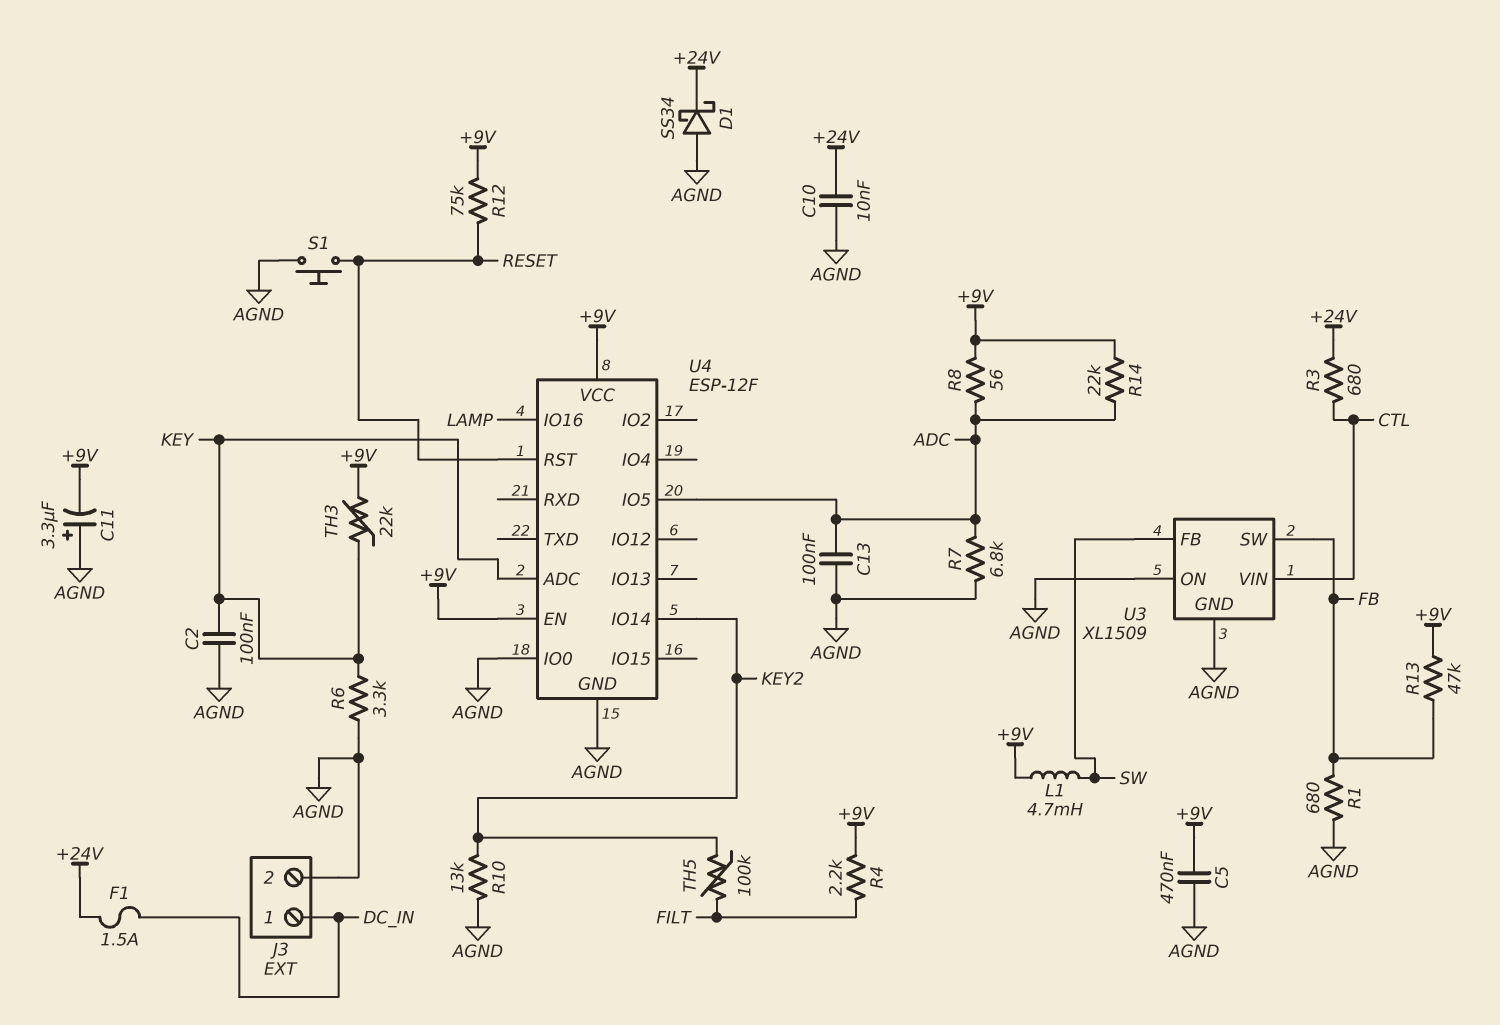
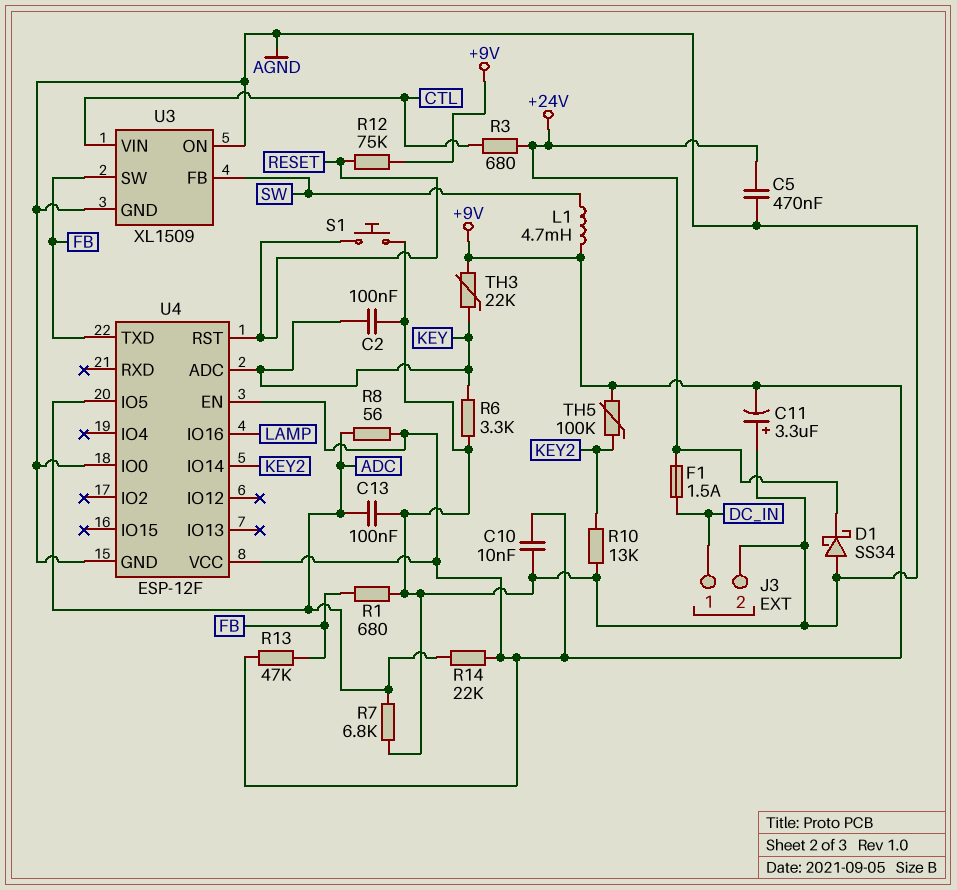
C5: 470nF (+9V, AGND) -> 470nF (+24V, AGND)
C10: 10nF (+24V, AGND) -> 10nF (+9V, AGND)
R4: 2.2k (+9V, FILT) -> none
TH5: 100k (FILT, KEY2) -> 100k (+9V, KEY2)
U4 pin TXD: none -> FB

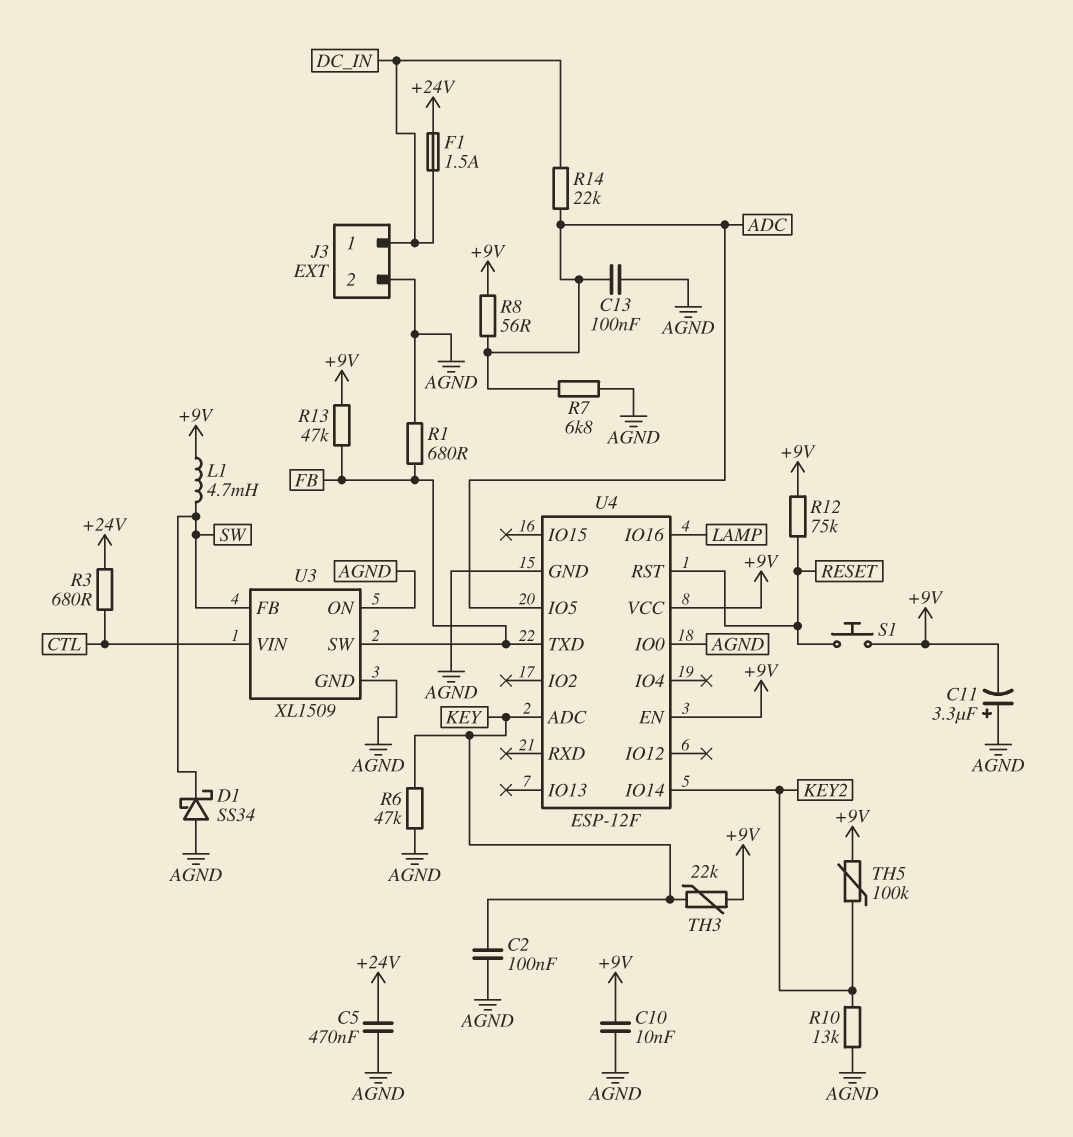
D1: schottky SS34 (A AGND, K +24V) -> schottky SS34 (A AGND, K SW)
R6: 3.3k (AGND, KEY) -> 47k (AGND, KEY)
R14: 22k (+9V, ADC) -> 22k (ADC, DC_IN)
S1: button (AGND, RESET) -> button (+9V, RESET)

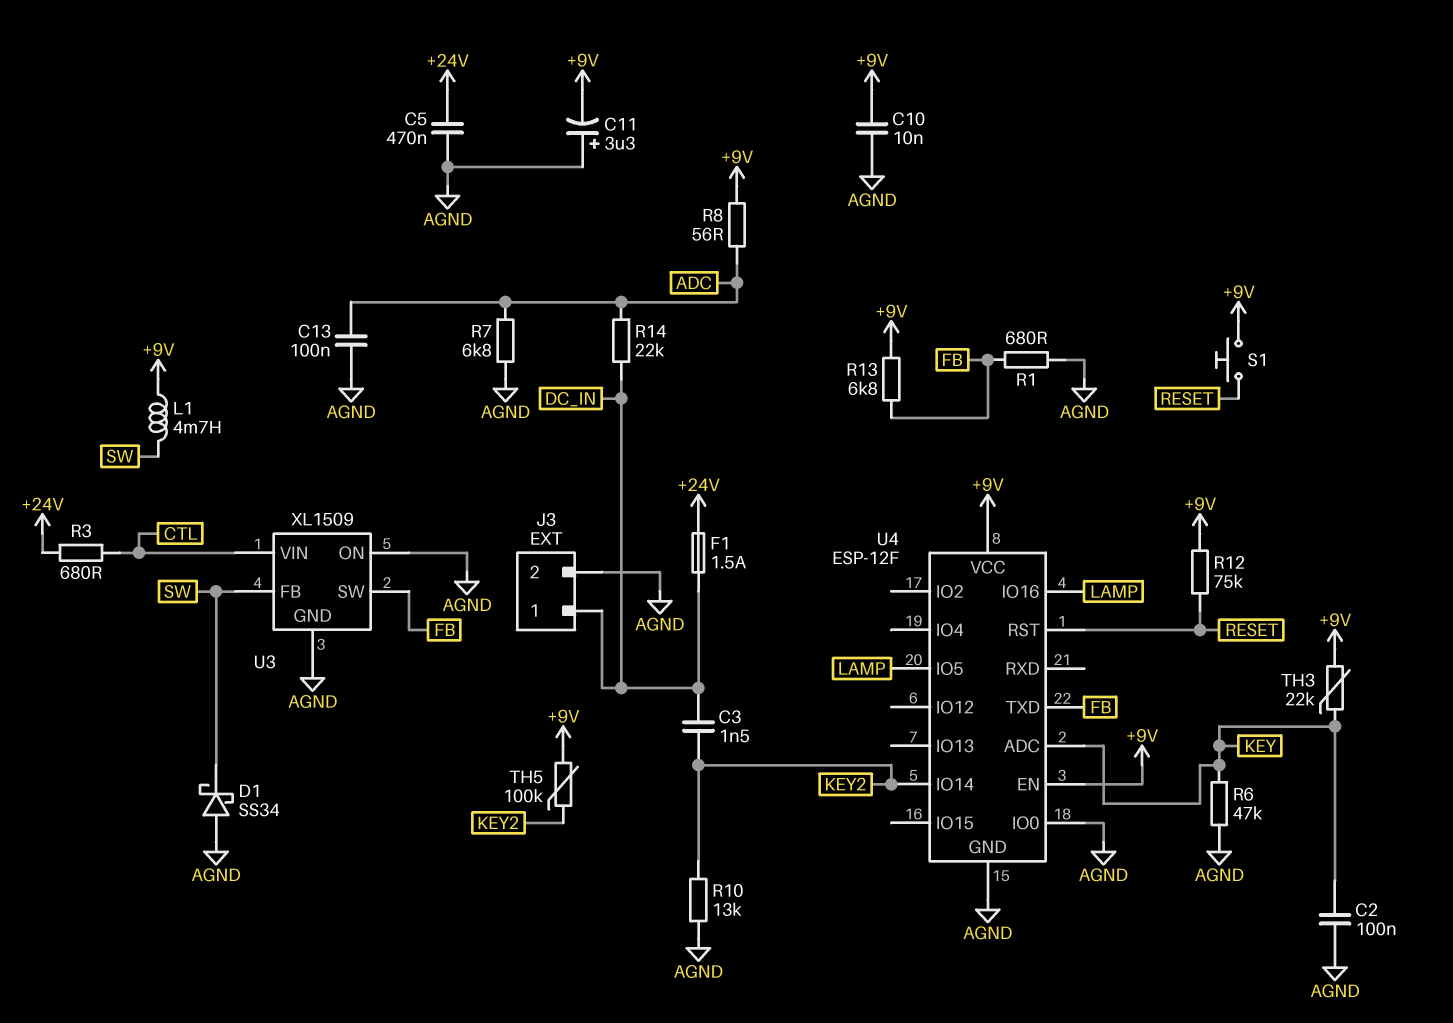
C3: none -> 1.5nF (DC_IN, KEY2)
R13: 47k (+9V, FB) -> 6.8k (+9V, FB)
U4 pin IO5: ADC -> LAMP

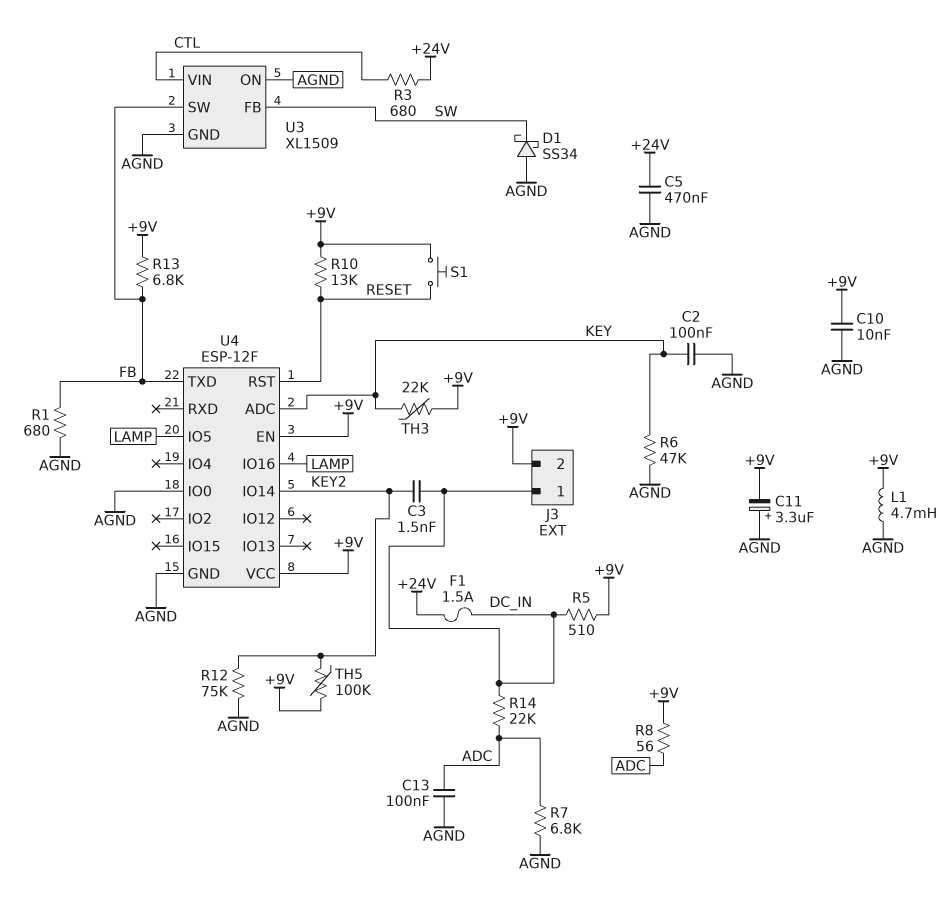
J3 pin 2: AGND -> +9V
L1: 4.7mH (+9V, SW) -> 4.7mH (+9V, AGND)
R5: none -> 510 (+9V, DC_IN)
R10: 13k (AGND, KEY2) -> 13k (+9V, RESET)
R12: 75k (+9V, RESET) -> 75k (AGND, KEY2)

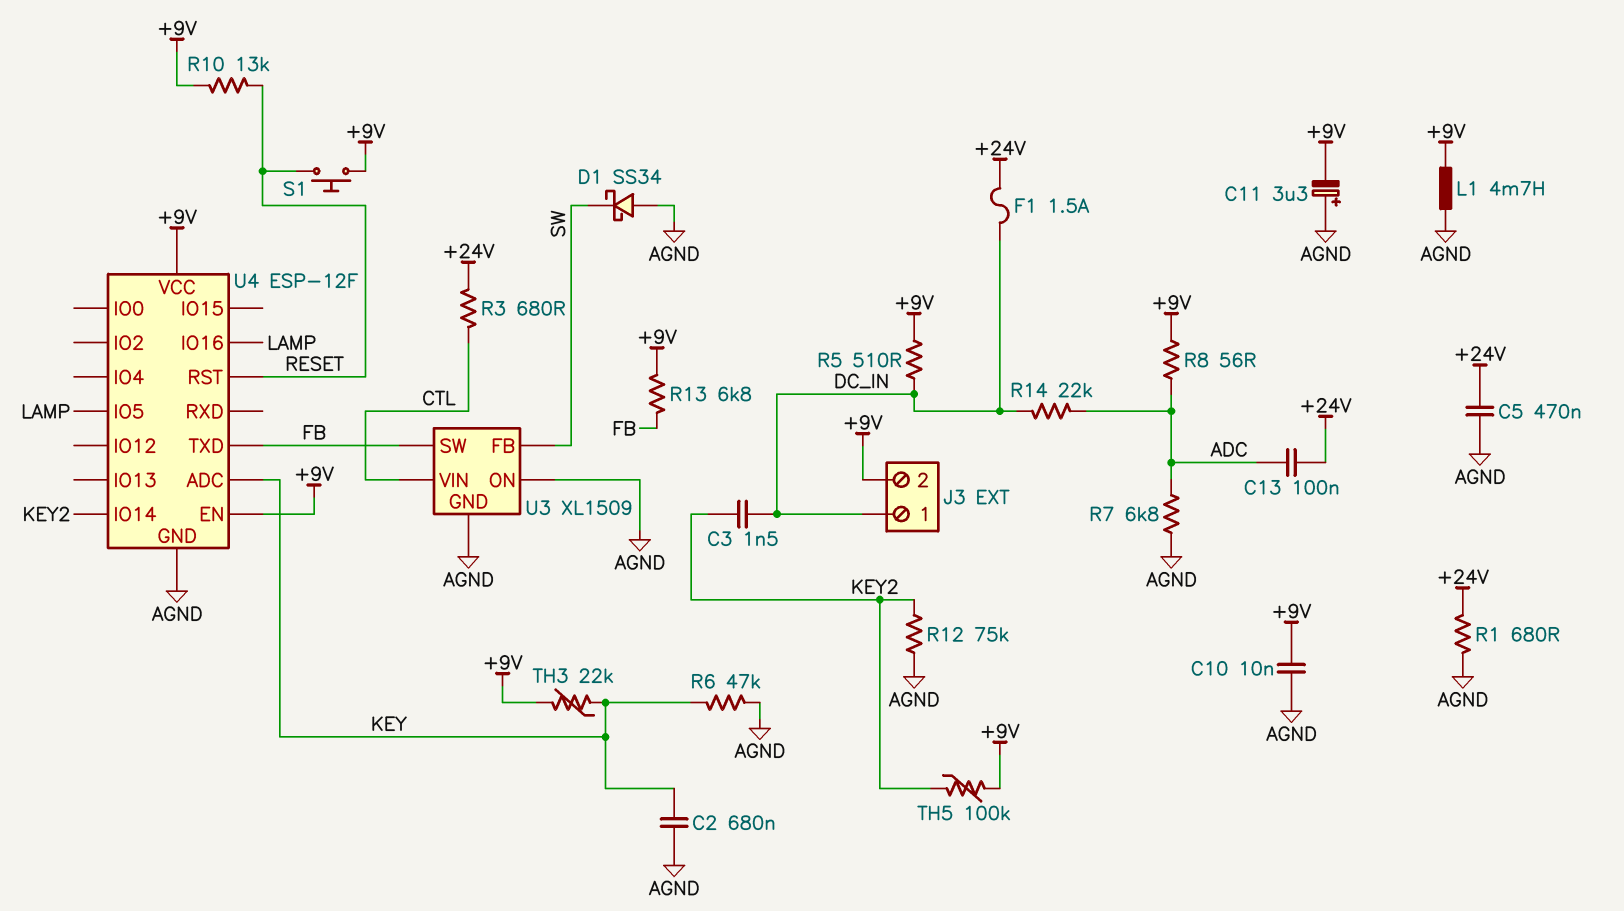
C2: 100nF (AGND, KEY) -> 680nF (AGND, KEY)
C13: 100nF (ADC, AGND) -> 100nF (+24V, ADC)
R1: 680 (AGND, FB) -> 680 (+24V, AGND)
U4 pin IO0: AGND -> none

